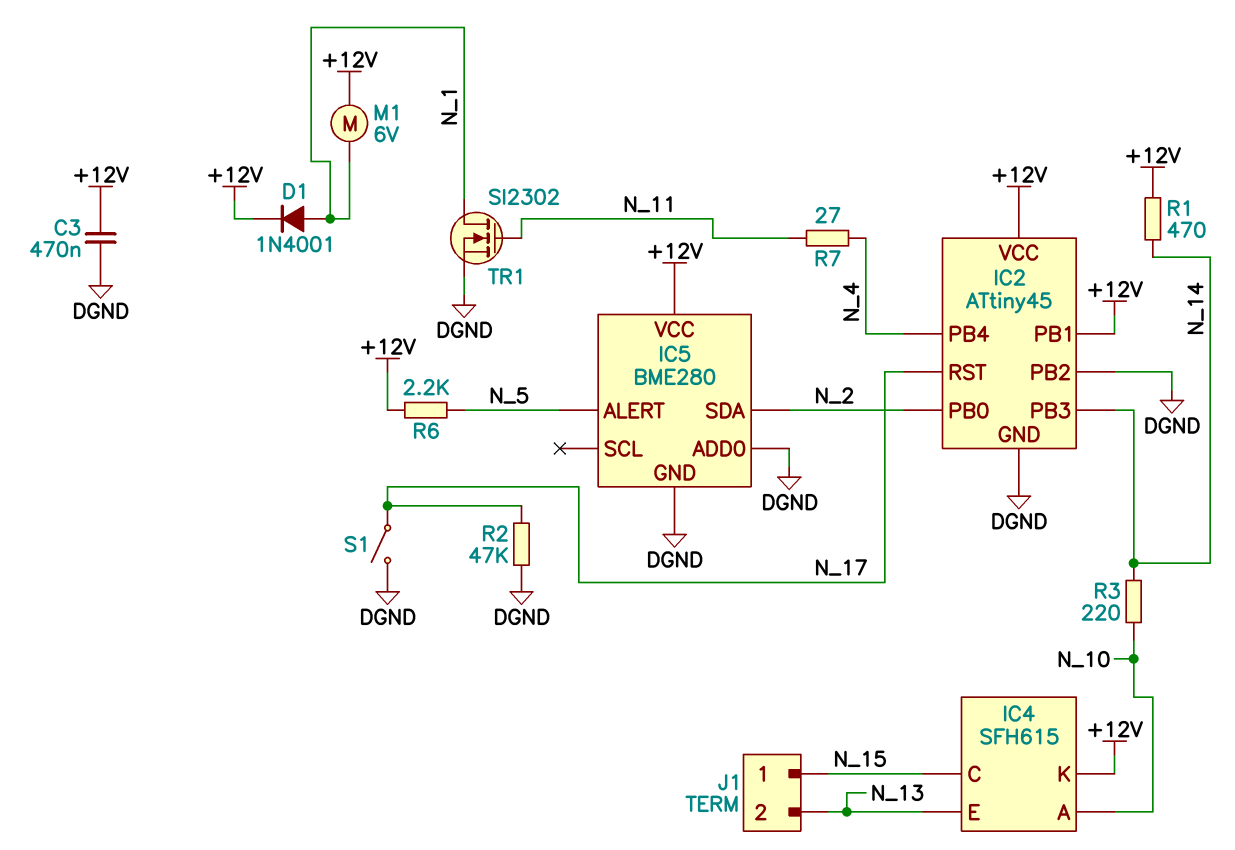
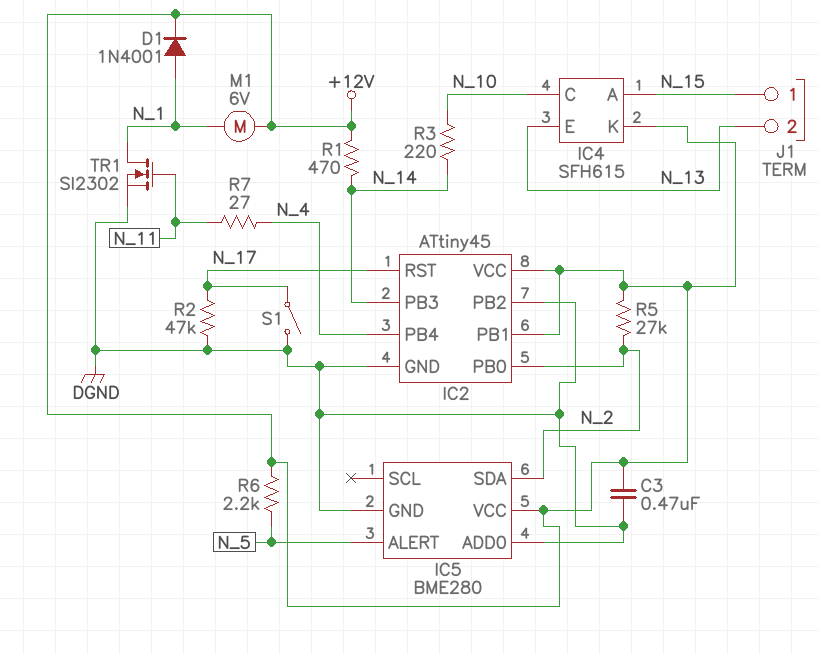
IC4 pin A: N_10 -> N_15
IC4 pin C: N_15 -> N_10
R5: none -> 27k (+12V, N_2)

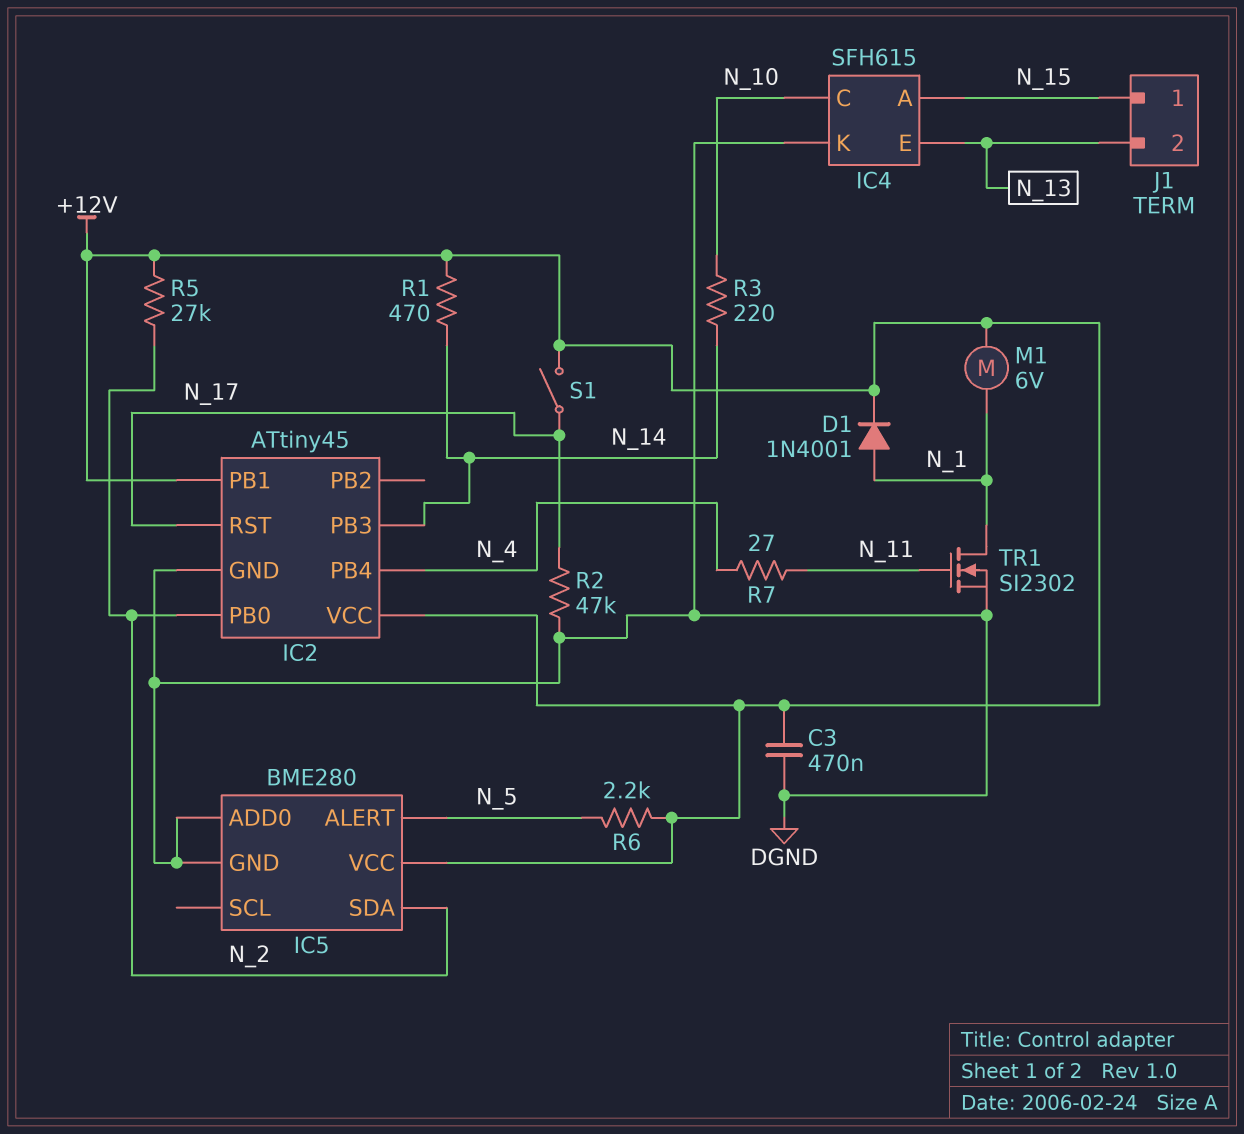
IC2 pin PB2: DGND -> none
IC4 pin K: +12V -> DGND
S1: switch (DGND, N_17) -> switch (+12V, N_17)

